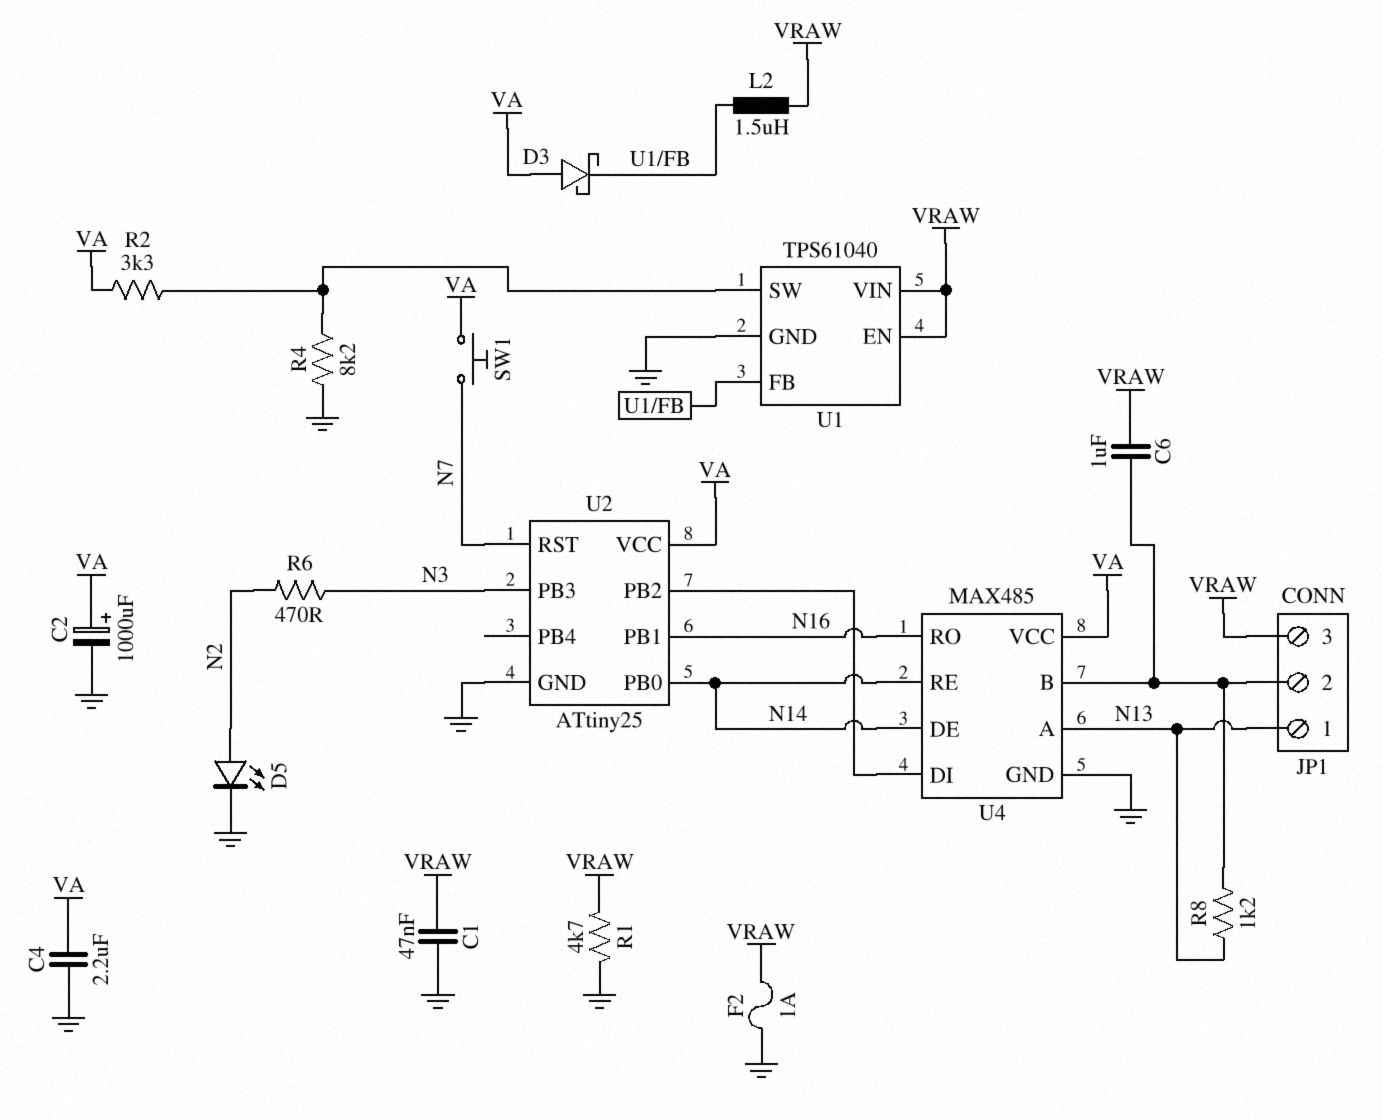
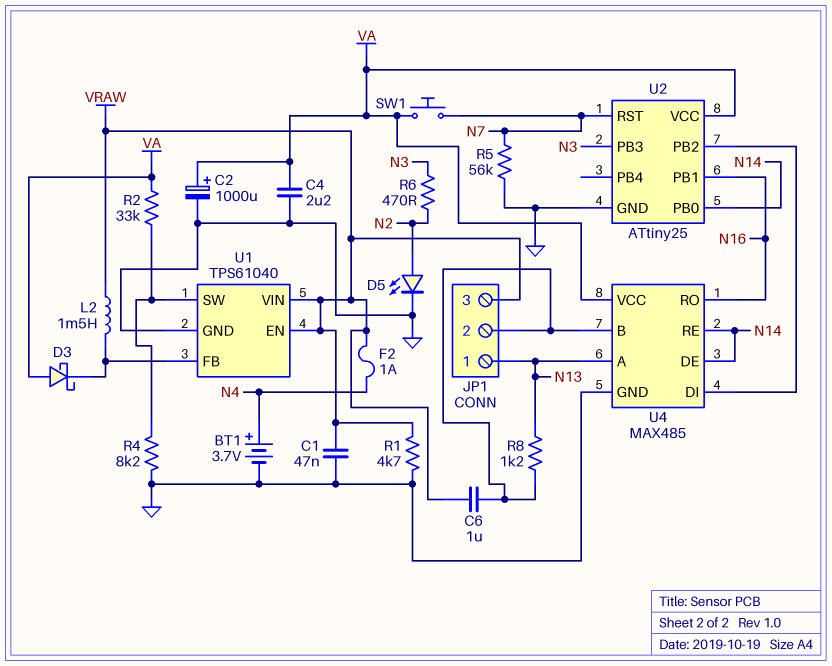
BT1: none -> 3.7V (plus N4, minus GND)
F2: 1A (GND, VRAW) -> 1A (N4, VRAW)
L2: 1.5uH (U1/FB, VRAW) -> 1.5mH (U1/FB, VRAW)
R2: 3.3k (U1/SW, VA) -> 33k (U1/SW, VA)
R5: none -> 56k (GND, N7)

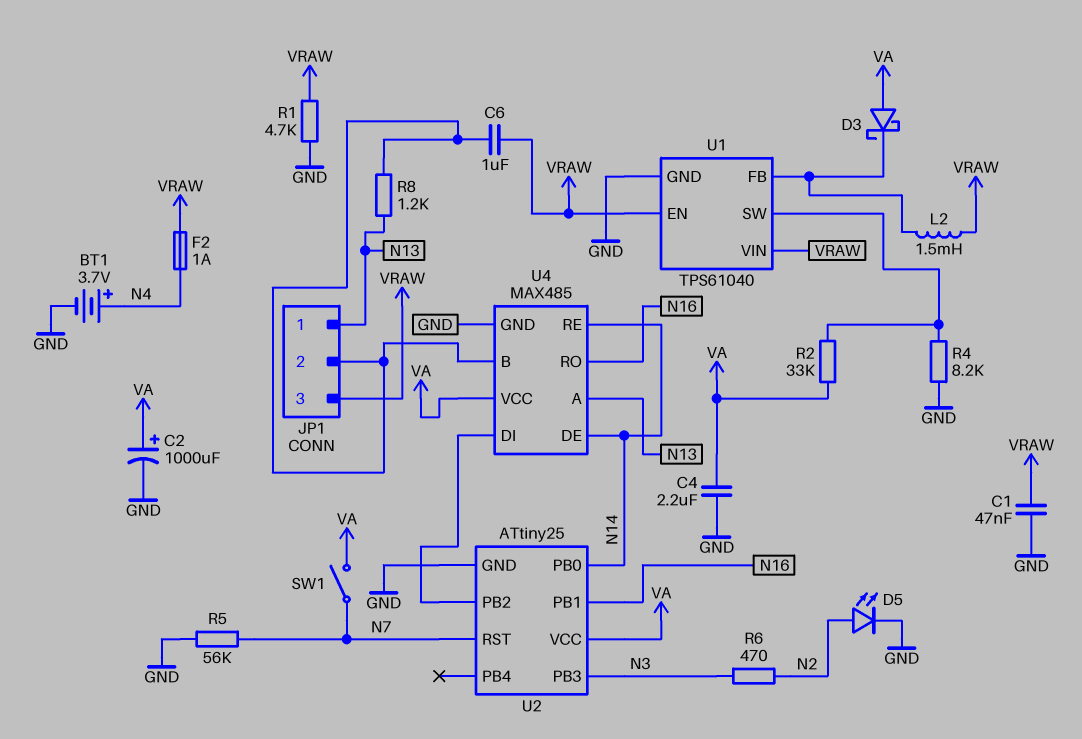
SW1: button (N7, VA) -> switch (N7, VA)

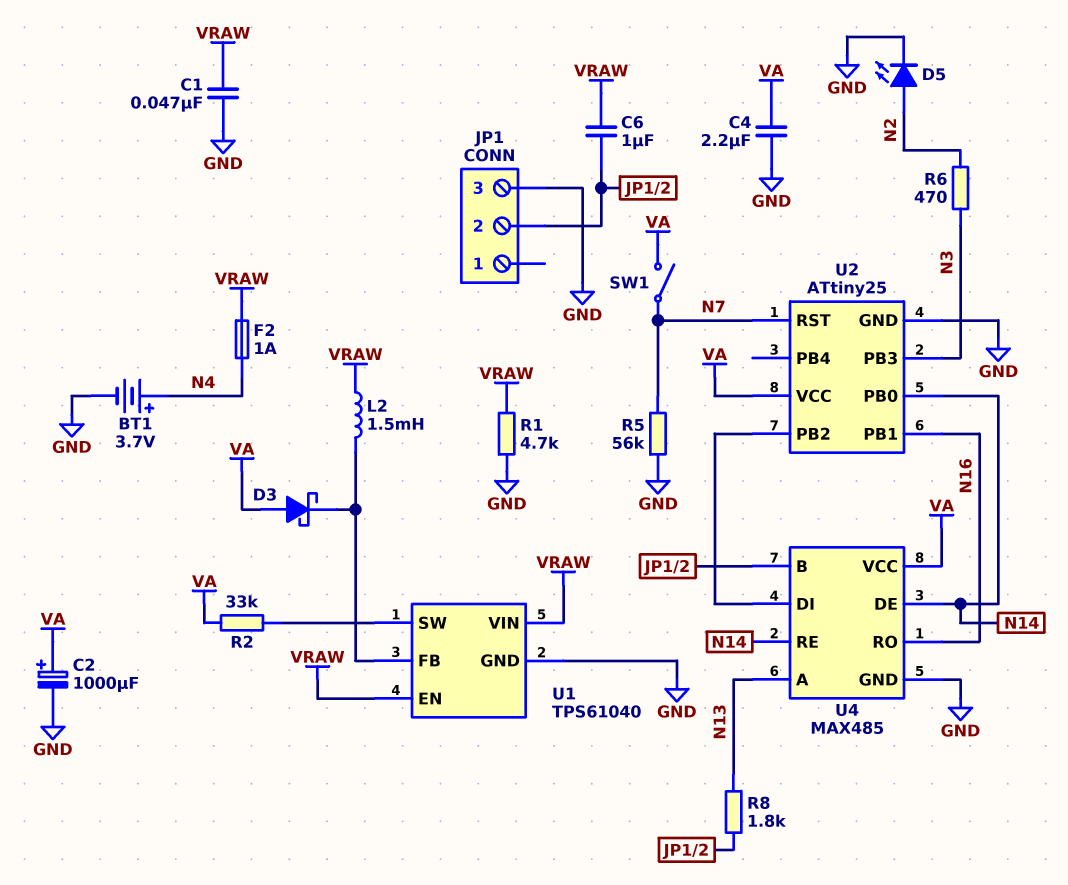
JP1 pin 1: N13 -> none
JP1 pin 3: VRAW -> GND
R4: 8.2k (GND, U1/SW) -> none
R8: 1.2k (JP1/2, N13) -> 1.8k (JP1/2, N13)

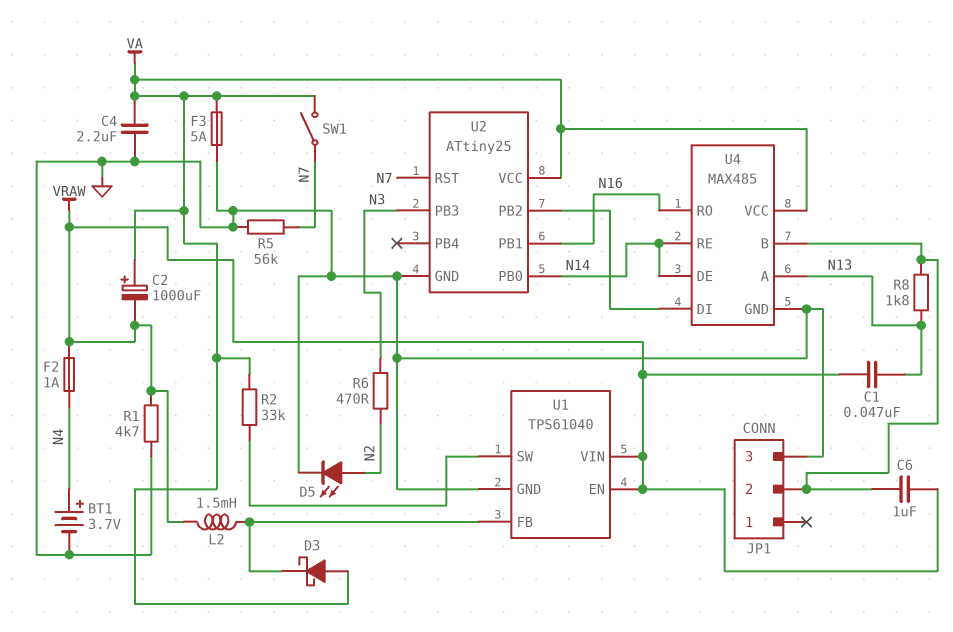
C1: 47nF (GND, VRAW) -> 47nF (N13, VRAW)
C2: 1000uF (plus VA, minus GND) -> 1000uF (plus VA, minus VRAW)
F3: none -> 5A (GND, VA)

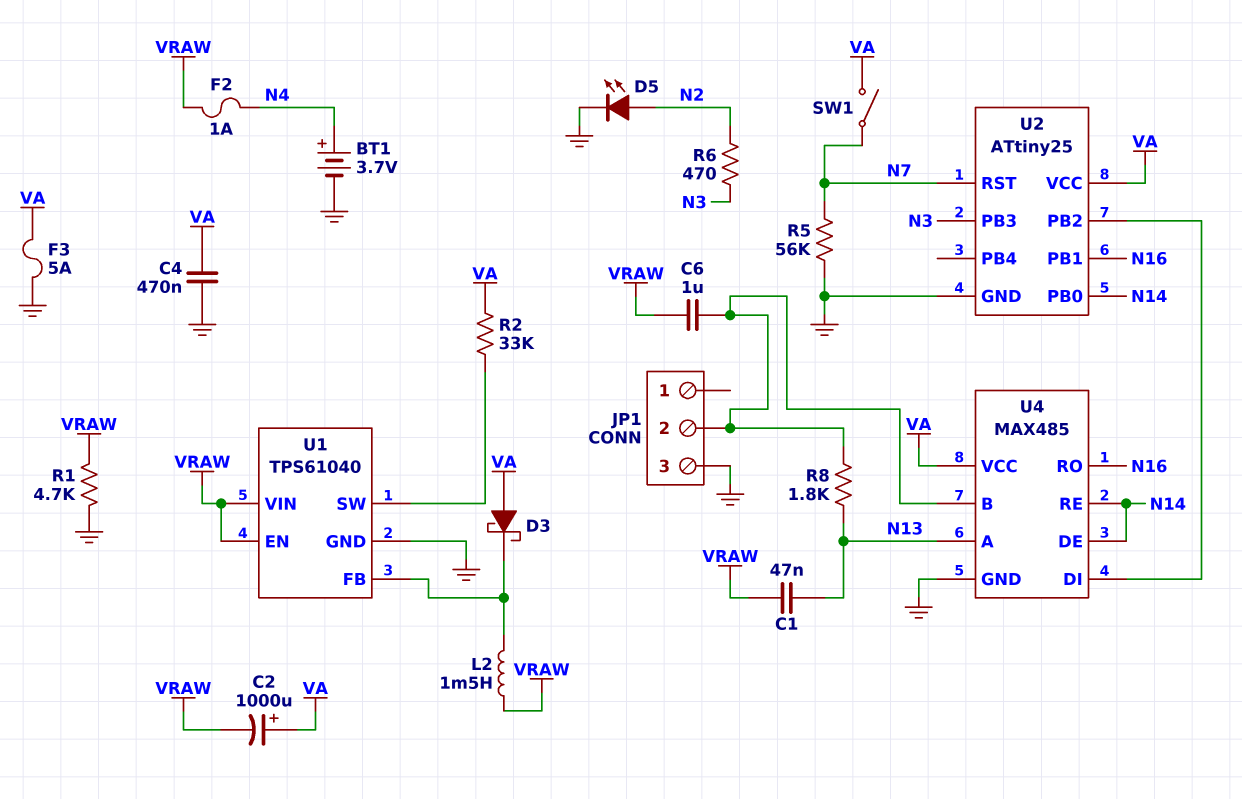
C4: 2.2uF (GND, VA) -> 470nF (GND, VA)

